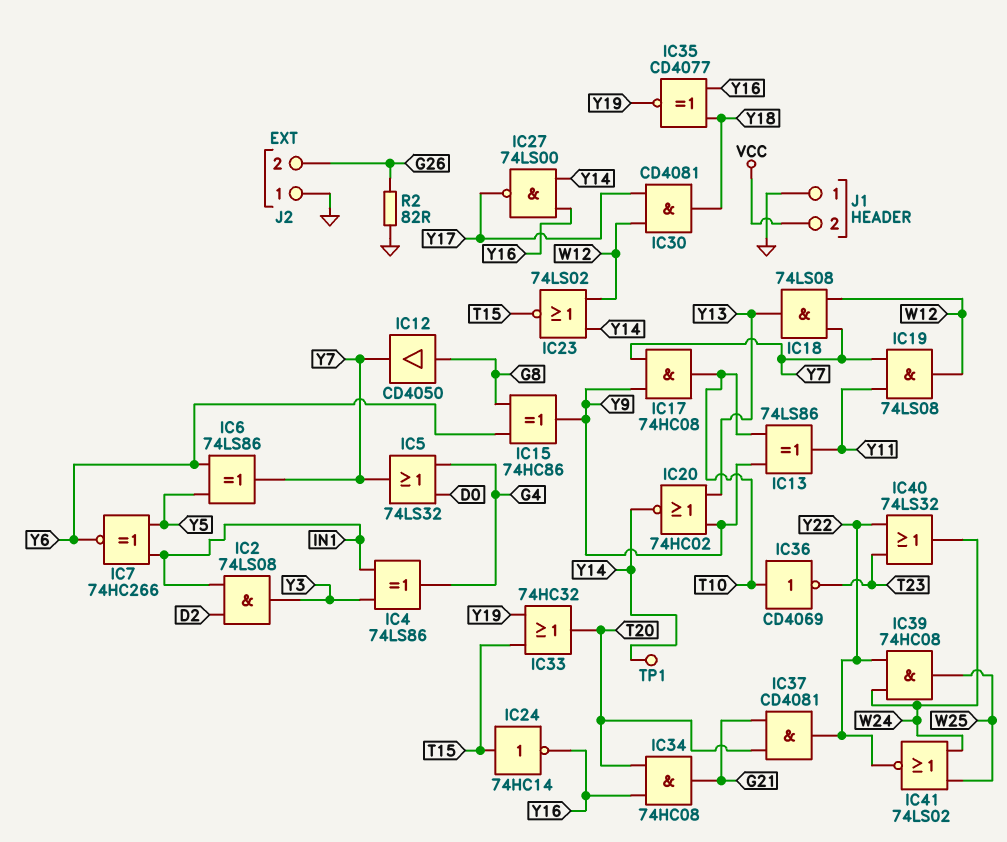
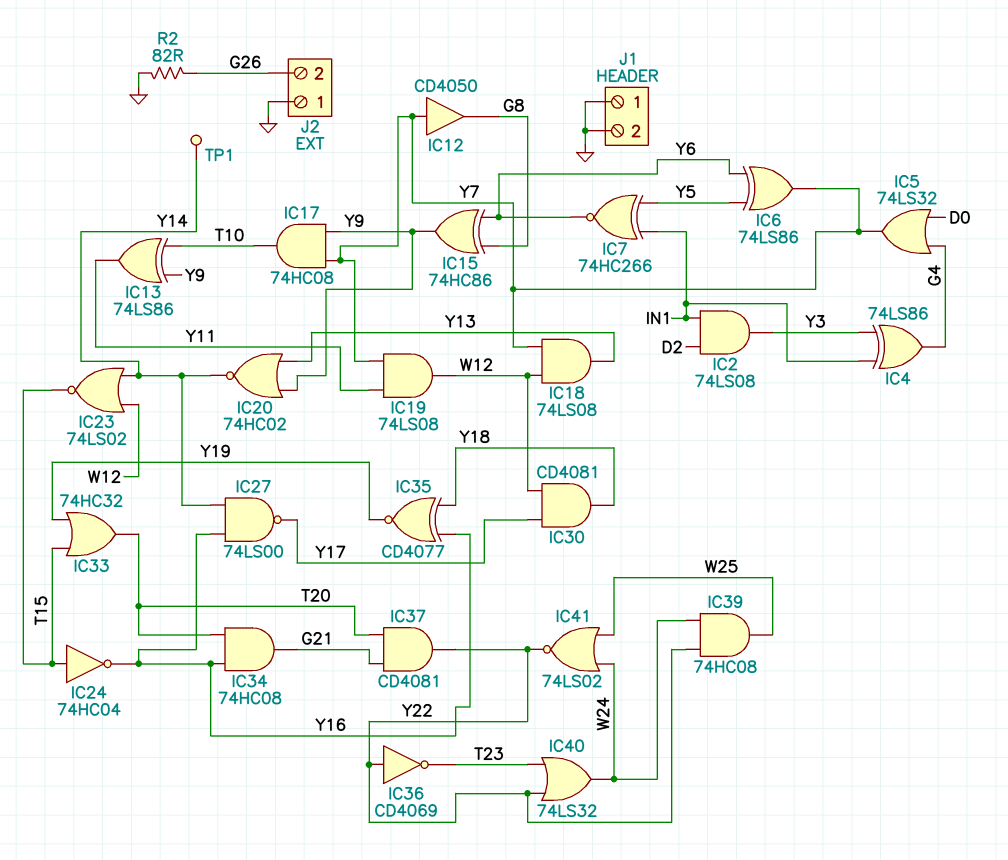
IC12: buffer CD4050 (in G8, out Y7) -> buffer CD4050 (in Y7, out G8)
IC24: NOT 74HC14 (in T15, out Y16) -> NOT 74HC04 (in T15, out Y16)
IC36: NOT CD4069 (in T10, out T23) -> NOT CD4069 (in Y22, out T23)
J1 pin 2: VCC -> GND

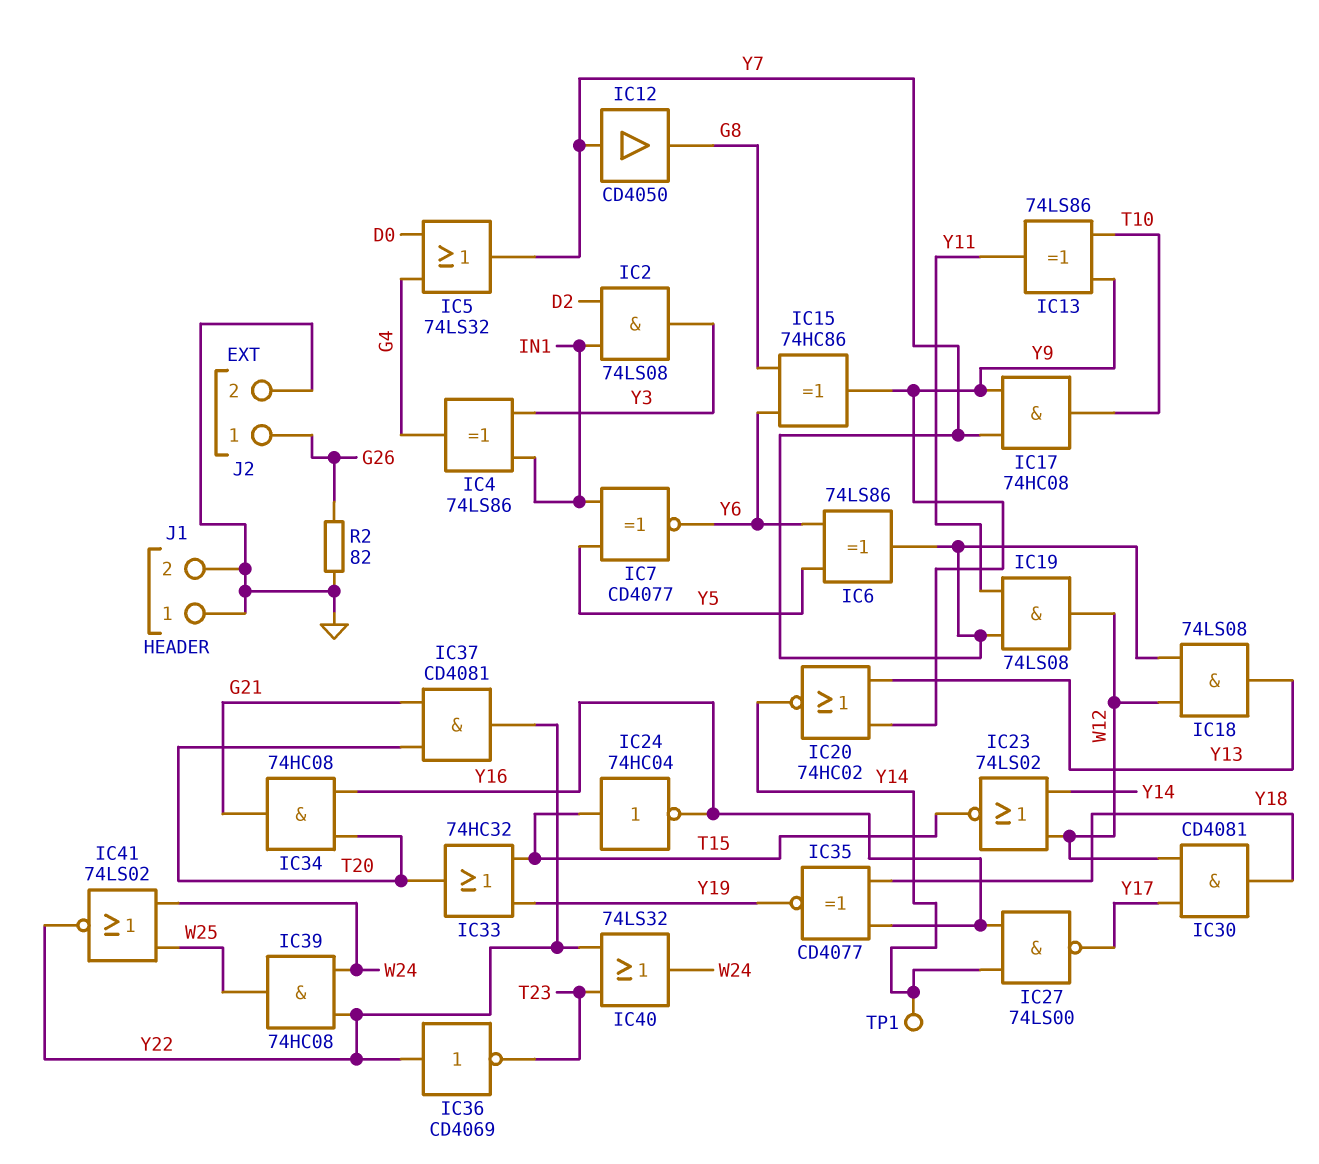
IC7: XNOR 74HC266 (in IN1, in Y5, out Y6) -> XNOR CD4077 (in IN1, in Y5, out Y6)
J2 pin 1: GND -> G26
J2 pin 2: G26 -> GND

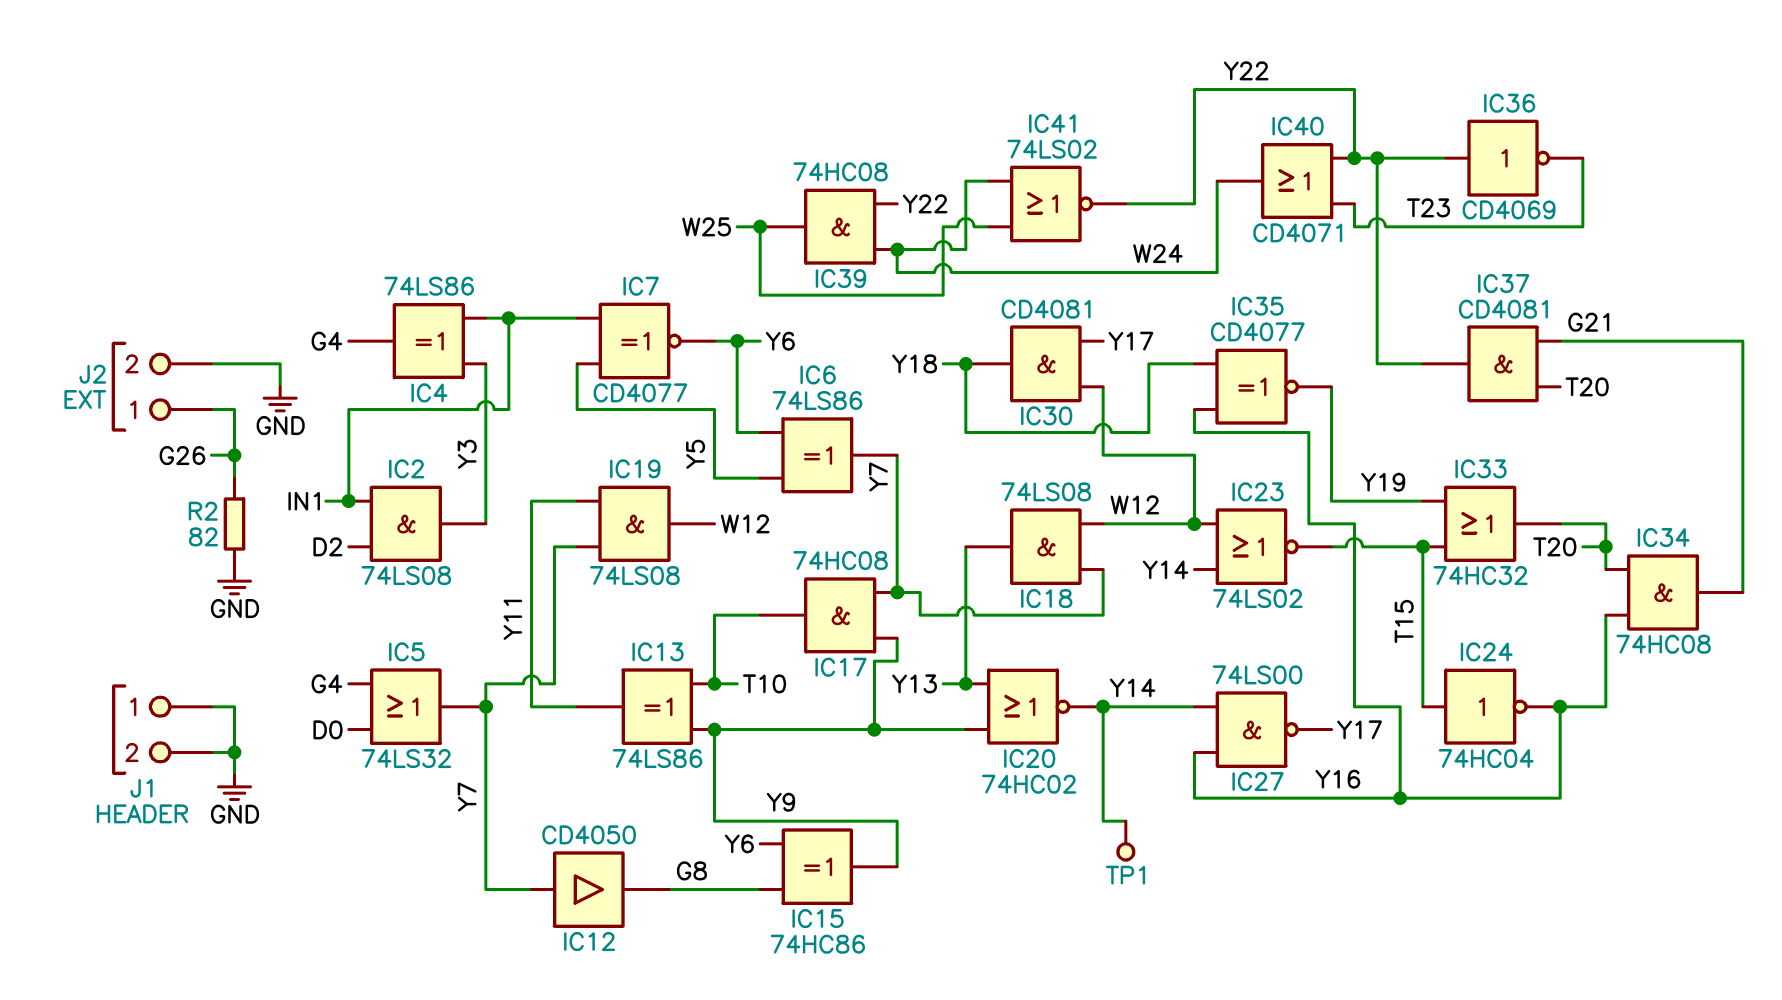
IC40: OR 74LS32 (in T23, in Y22, out W24) -> OR CD4071 (in T23, in Y22, out W24)

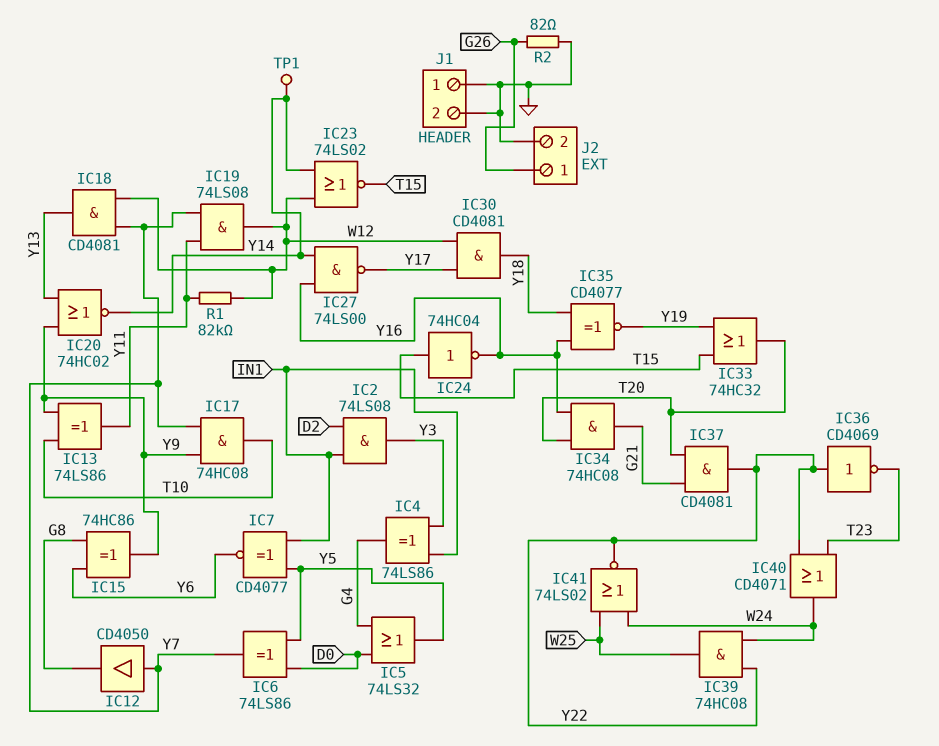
IC5: OR 74LS32 (in D0, in G4, out Y7) -> OR 74LS32 (in D0, in G4, out Y5)
IC6: XOR 74LS86 (in Y5, in Y6, out Y7) -> XOR 74LS86 (in D0, in Y5, out Y7)
IC18: AND 74LS08 (in W12, in Y7, out Y13) -> AND CD4081 (in W12, in Y7, out Y13)
R1: none -> 82k (W12, Y11)

